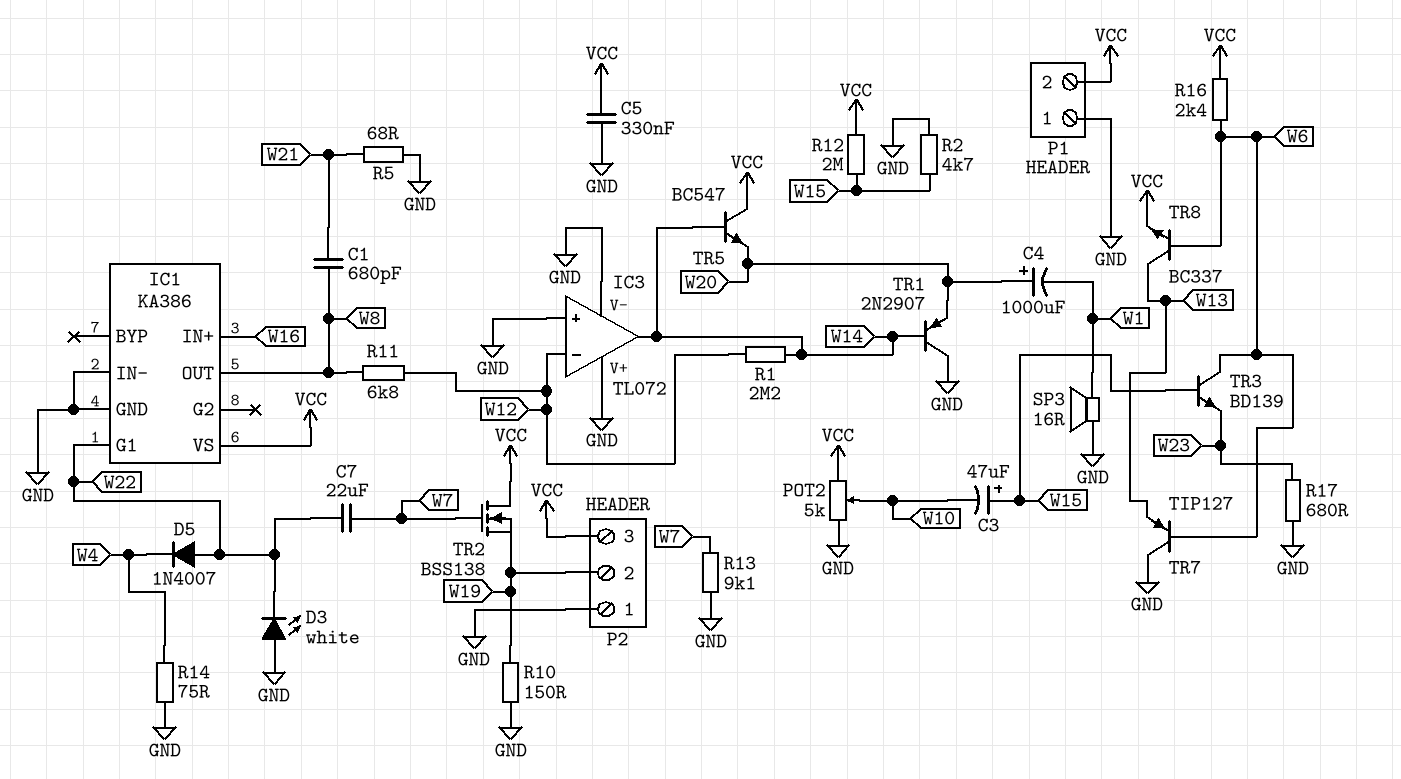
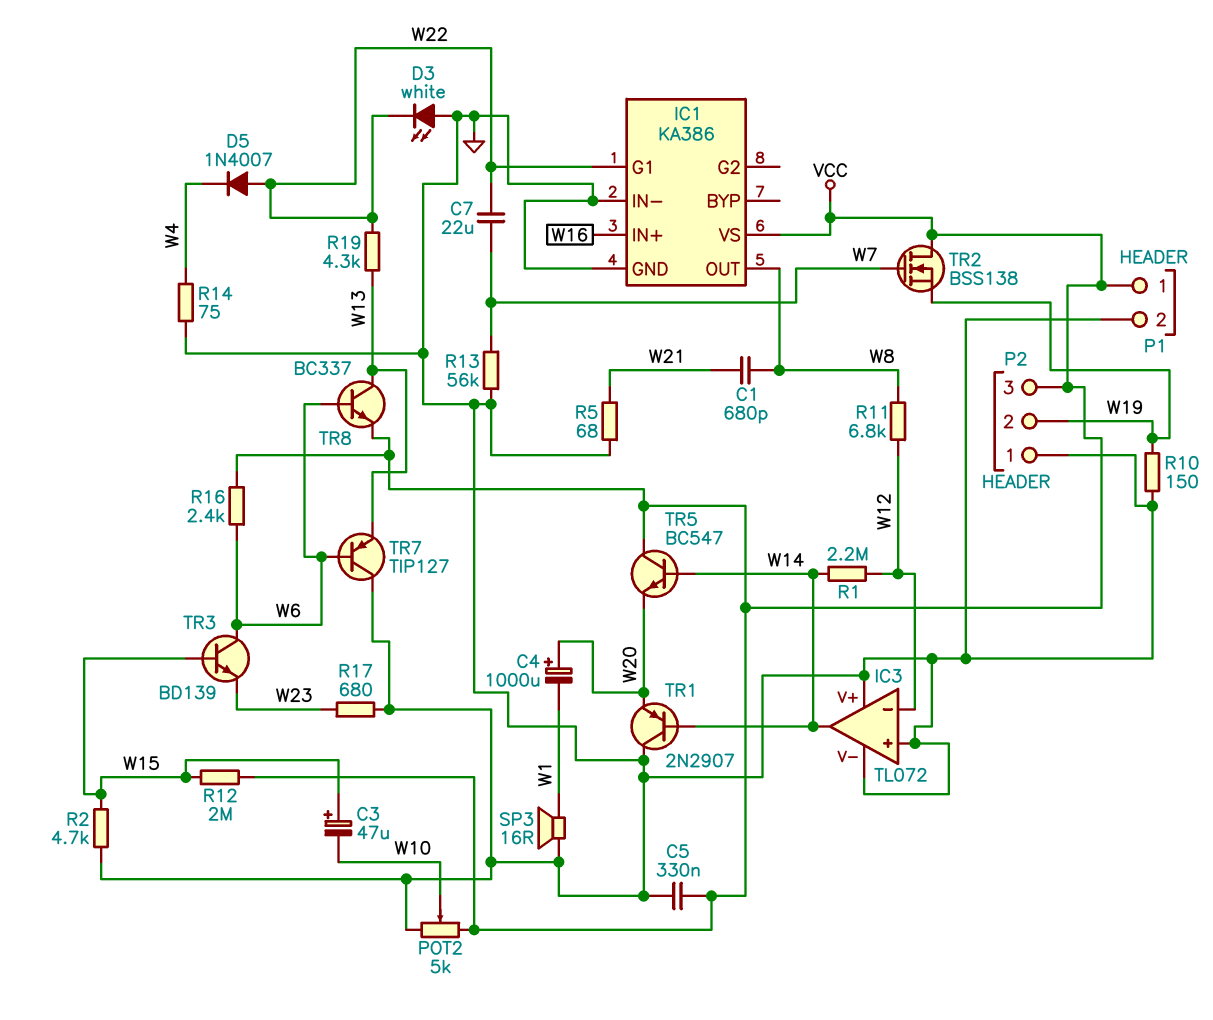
P1 pin 1: GND -> VCC
P1 pin 2: VCC -> GND
R13: 9.1k (GND, W7) -> 56k (GND, W7)
R19: none -> 4.3k (W13, W22)

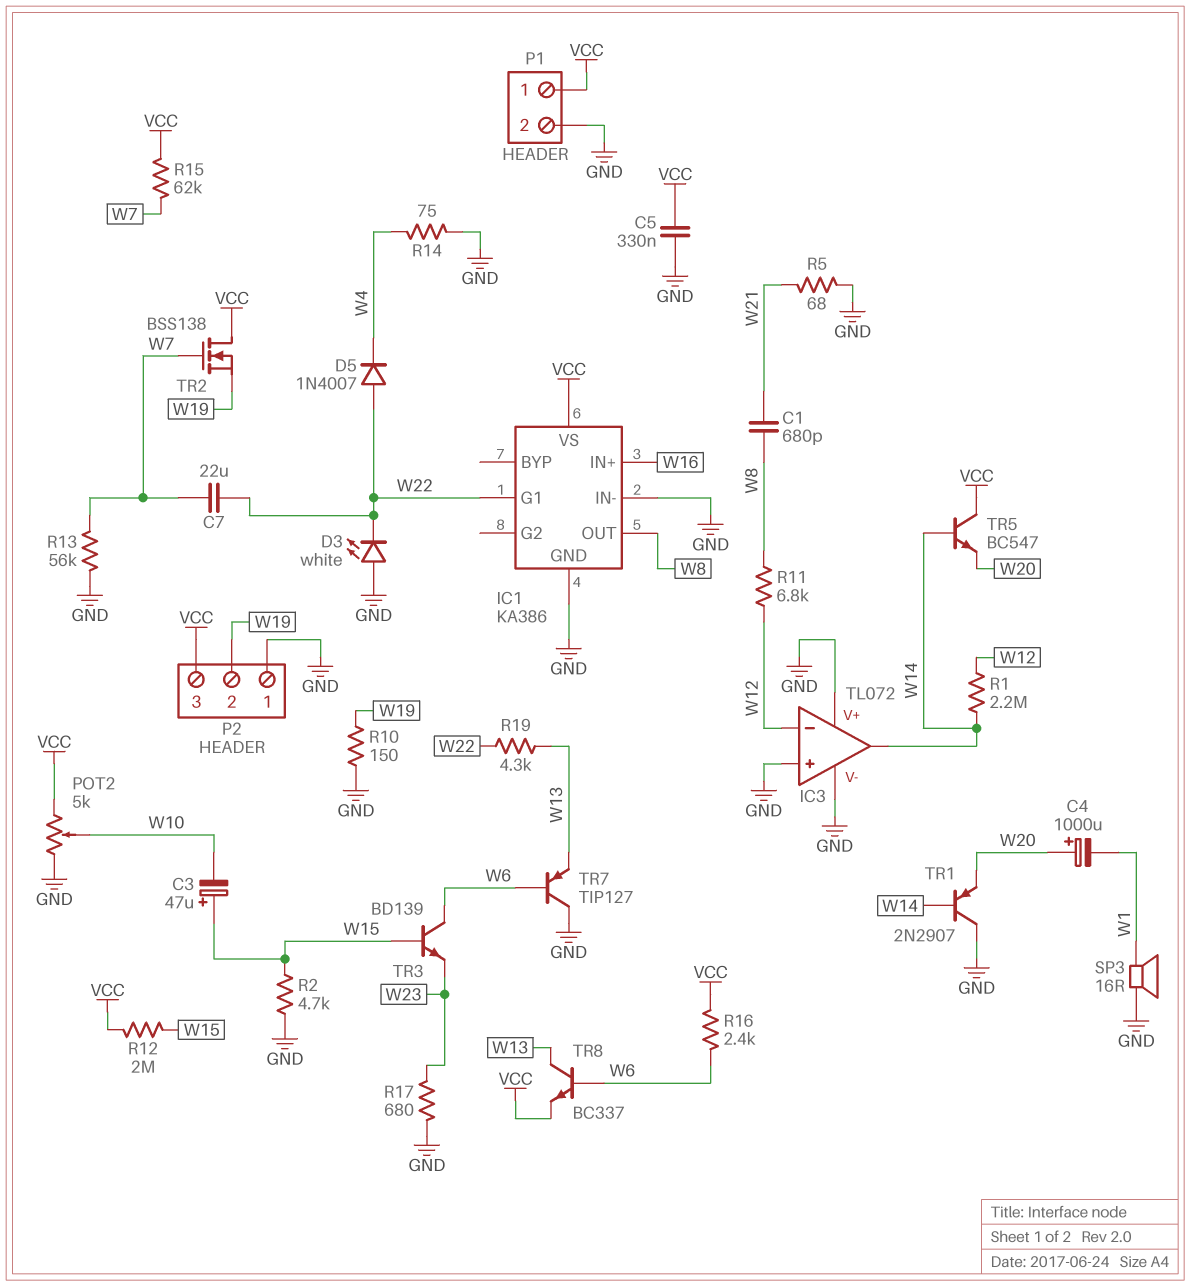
R15: none -> 62k (VCC, W7)

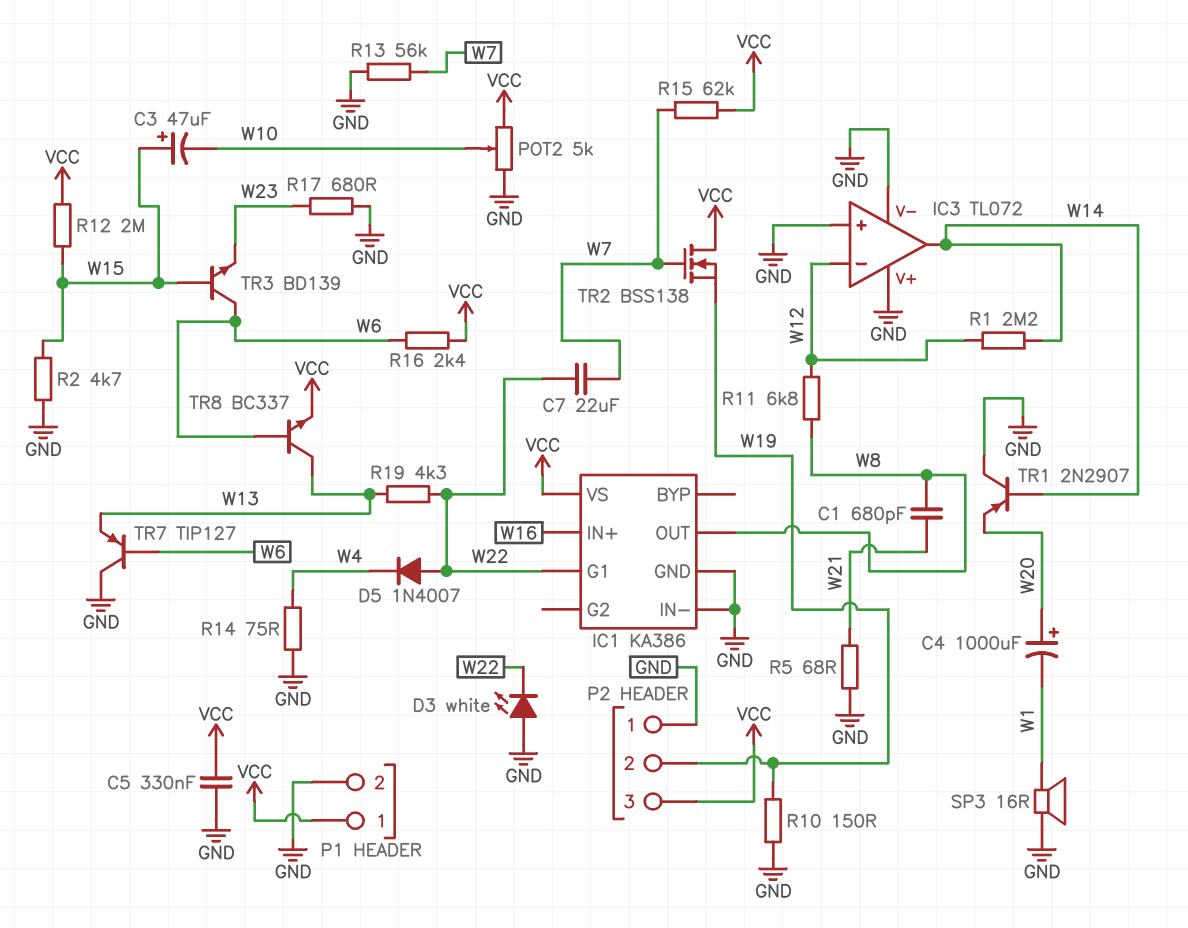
TR5: NPN BC547 (B W14, C VCC, E W20) -> none

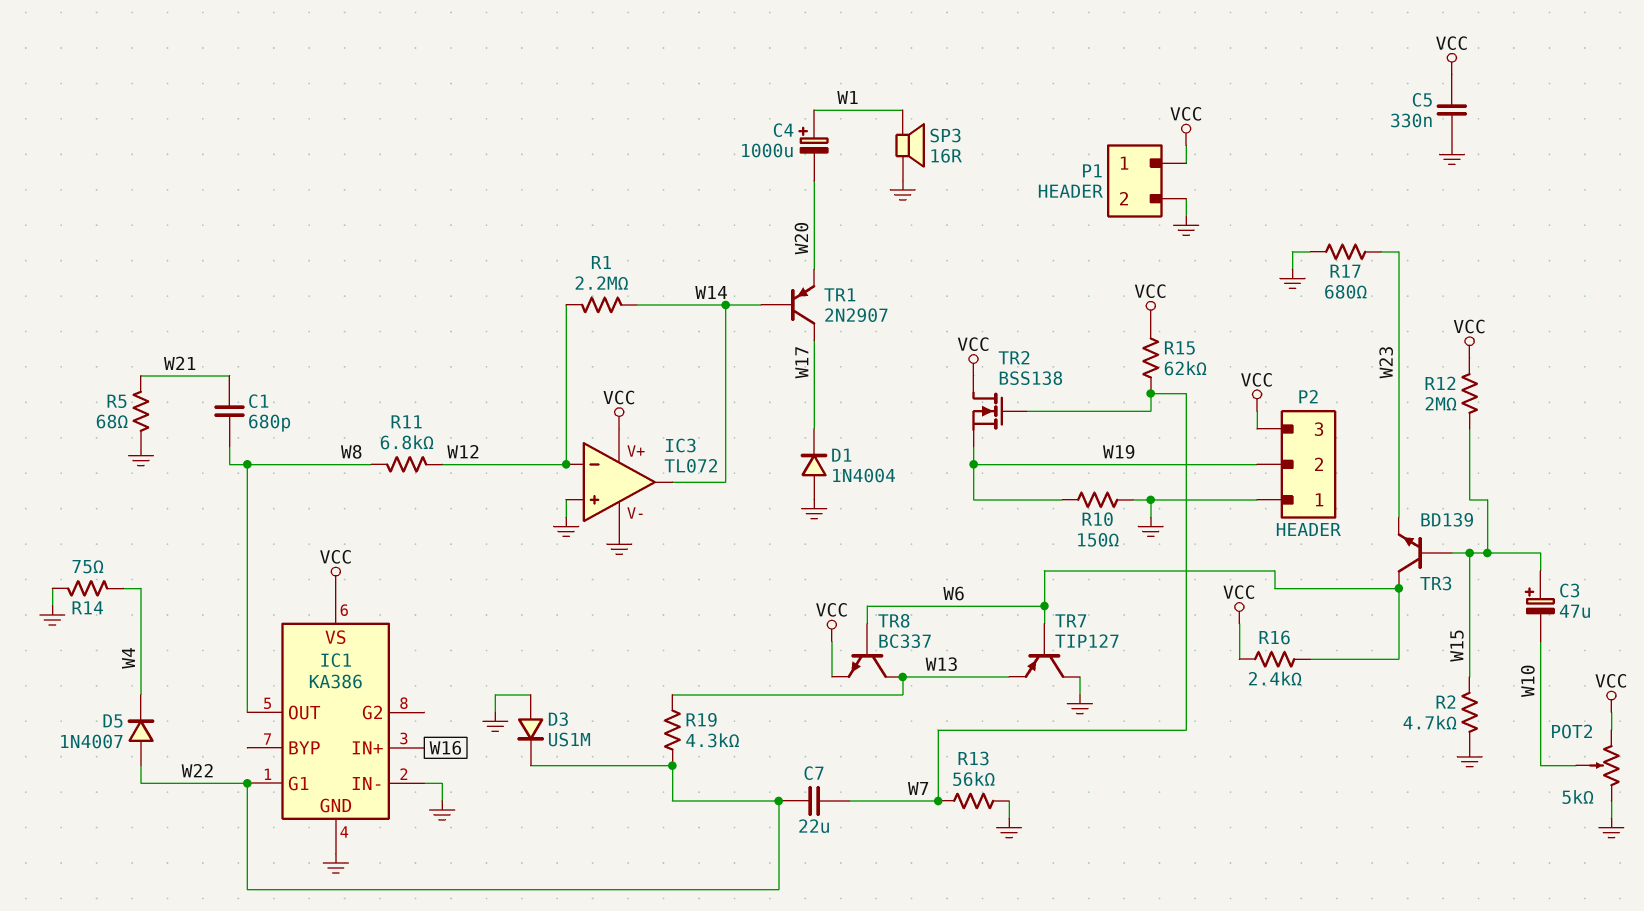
C4: 1000uF (plus W20, minus W1) -> 1000uF (plus W1, minus W20)
D1: none -> diode 1N4004 (A GND, K W17)
D3: LED white (A GND, K W22) -> diode US1M (A GND, K W22)
IC3 pin V+: GND -> VCC
TR1: PNP 2N2907 (B W14, C GND, E W20) -> PNP 2N2907 (B W14, C W17, E W20)

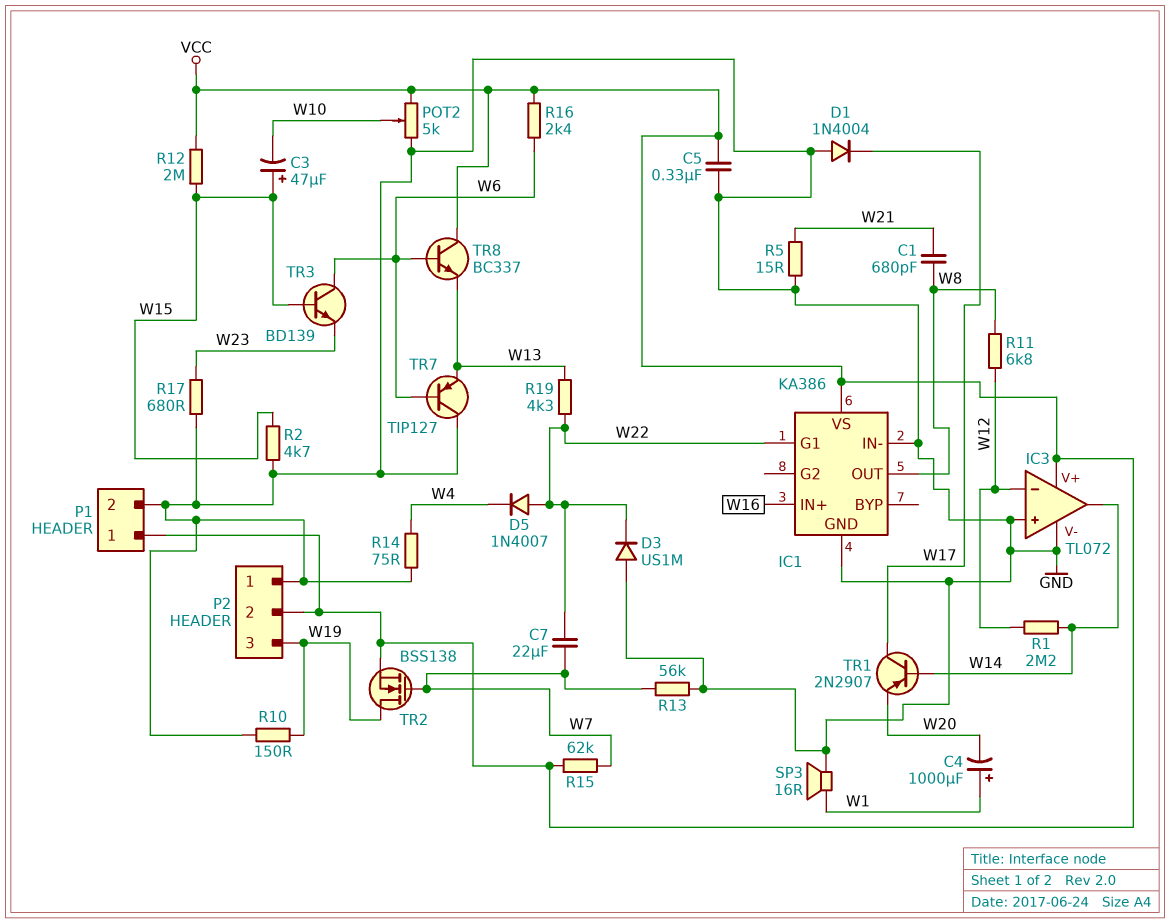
P2 pin 2: W19 -> VCC
P2 pin 3: VCC -> W19
R5: 68 (GND, W21) -> 15 (GND, W21)
TR2: NMOS BSS138 (G W7, D VCC, S W19) -> NMOS BSS138 (G W7, D W19, S VCC)
TR8: NPN BC337 (B W6, C W13, E VCC) -> NPN BC337 (B W6, C VCC, E W13)

